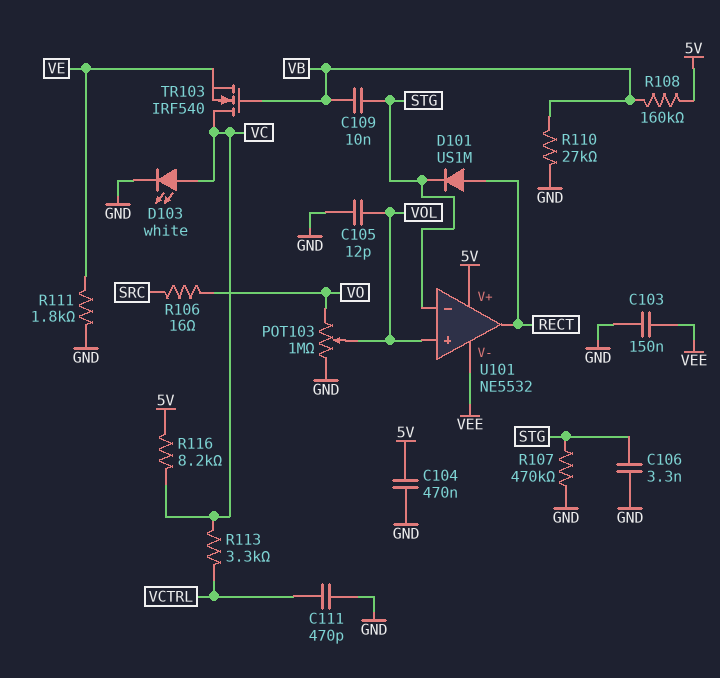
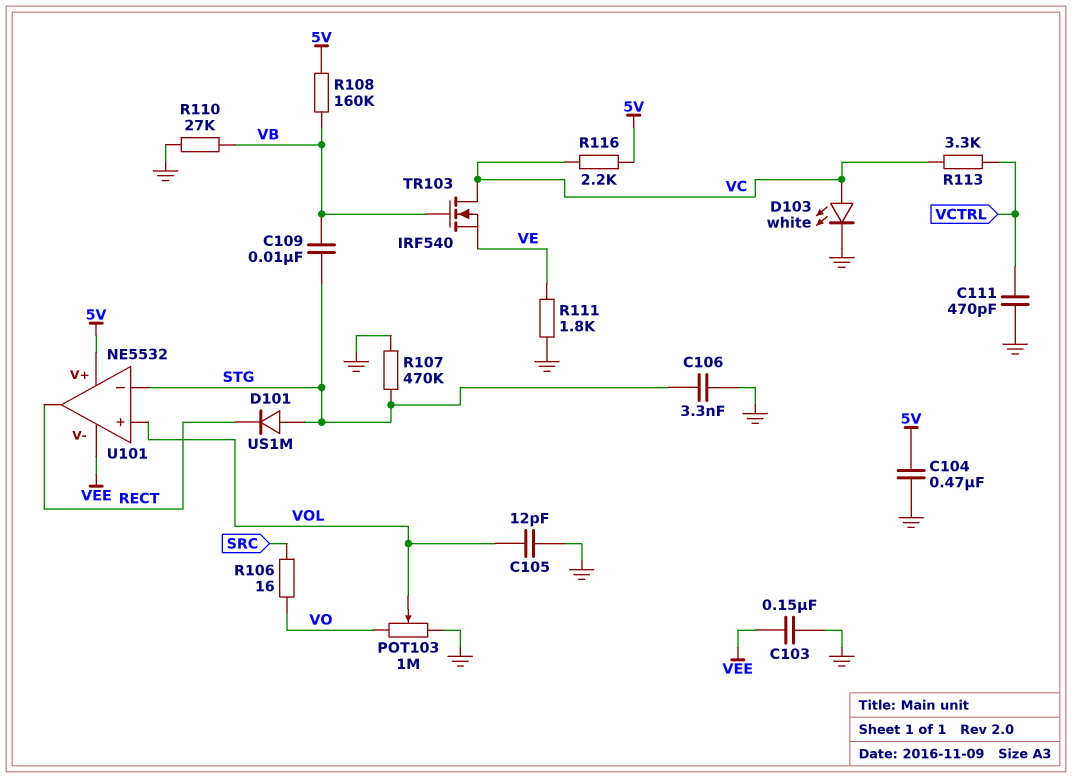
D101: diode US1M (A RECT, K STG) -> diode US1M (A STG, K RECT)
R116: 8.2k (5V, VC) -> 2.2k (5V, VC)

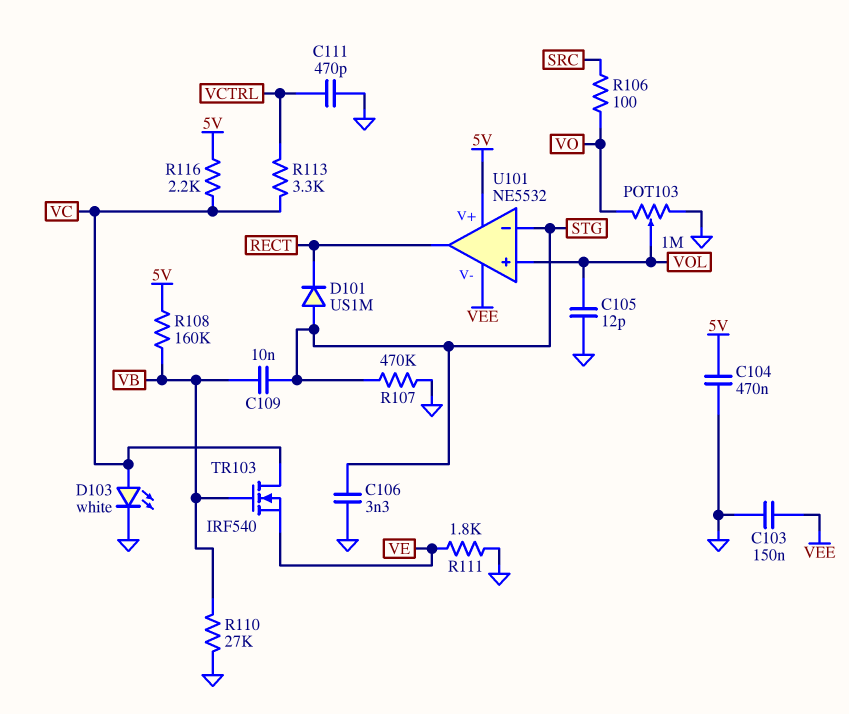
R106: 16 (SRC, VO) -> 100 (SRC, VO)

